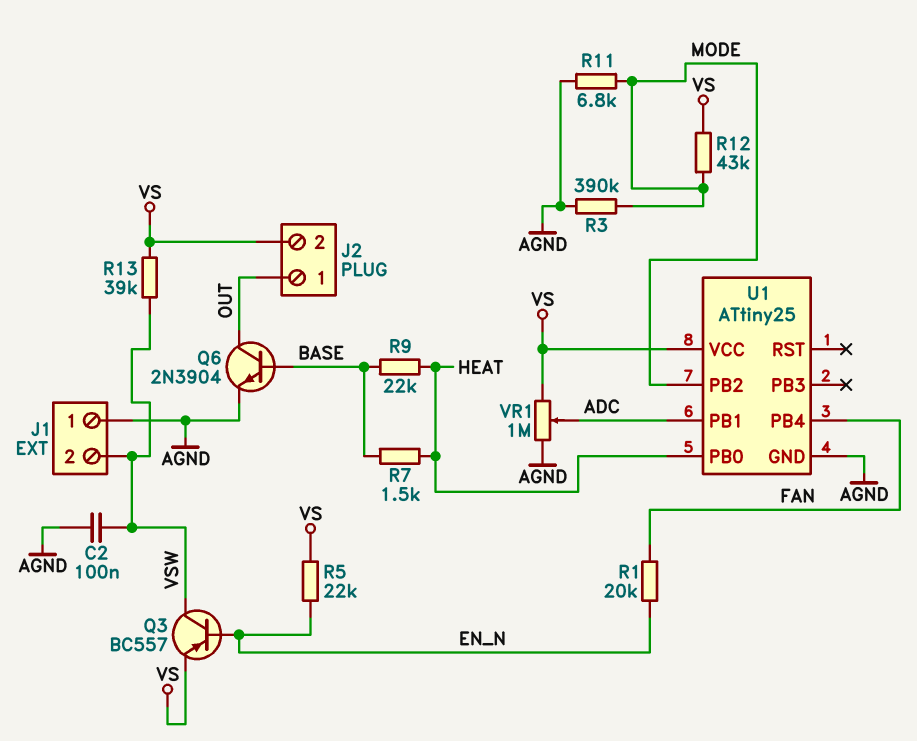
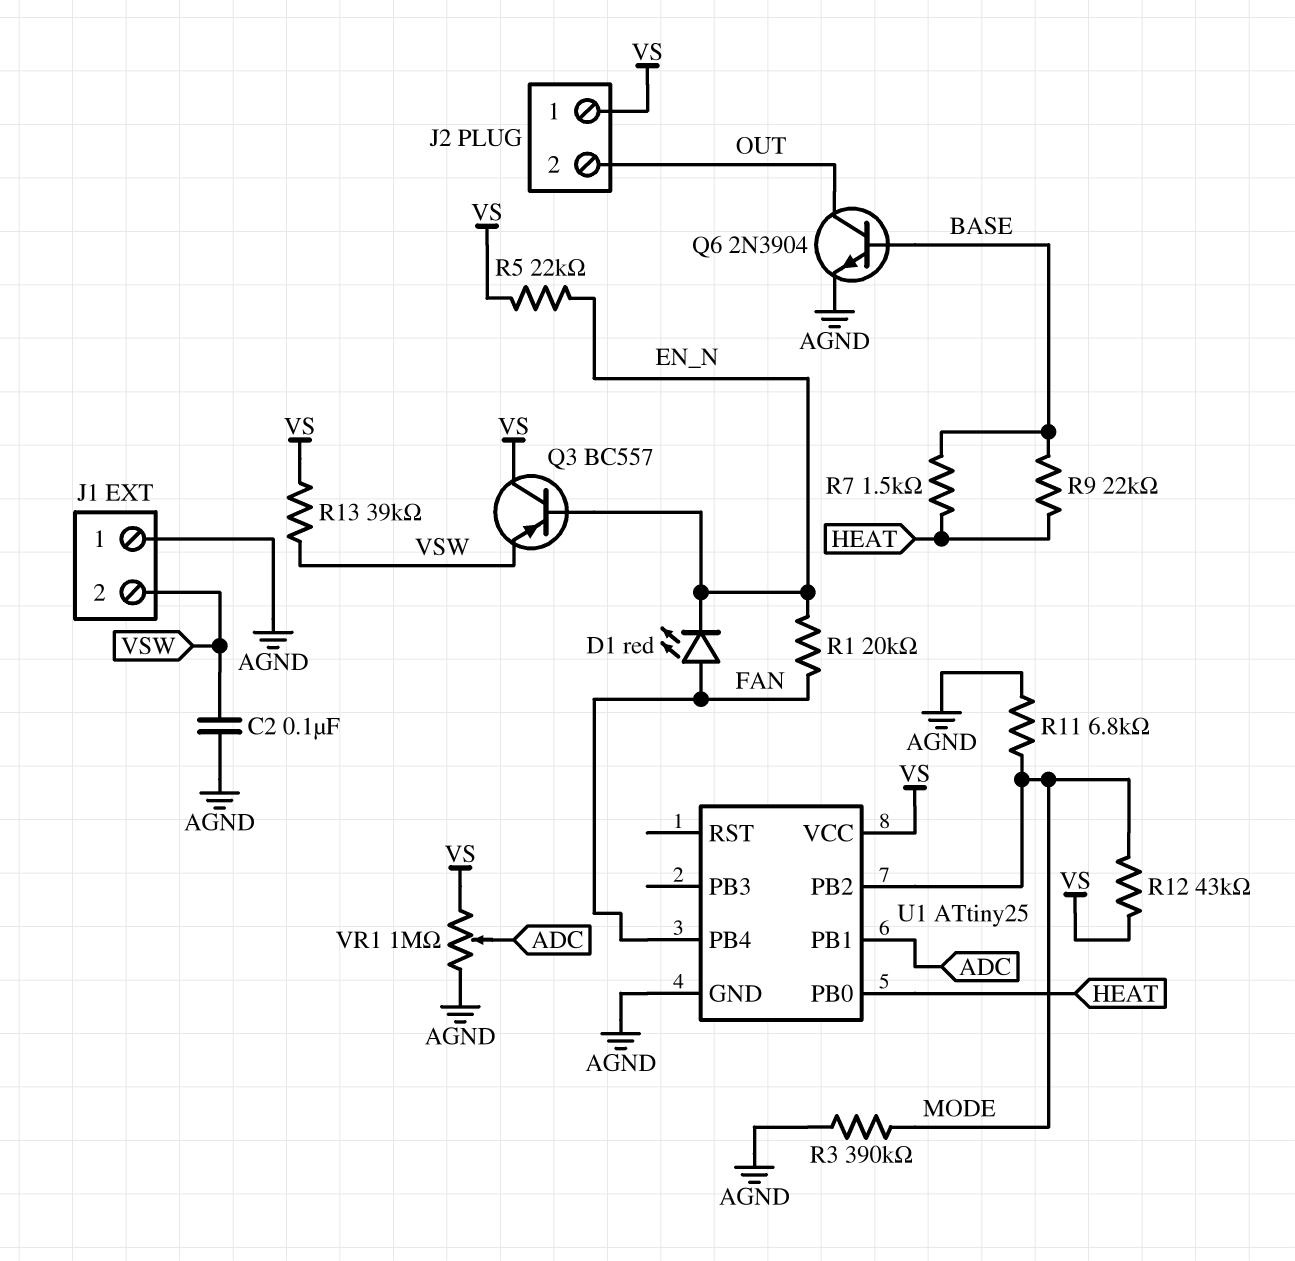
D1: none -> LED red (A FAN, K EN_N)
J2 pin 1: OUT -> VS
J2 pin 2: VS -> OUT
Q3: PNP BC557 (B EN_N, C VSW, E VS) -> PNP BC557 (B EN_N, C VS, E VSW)

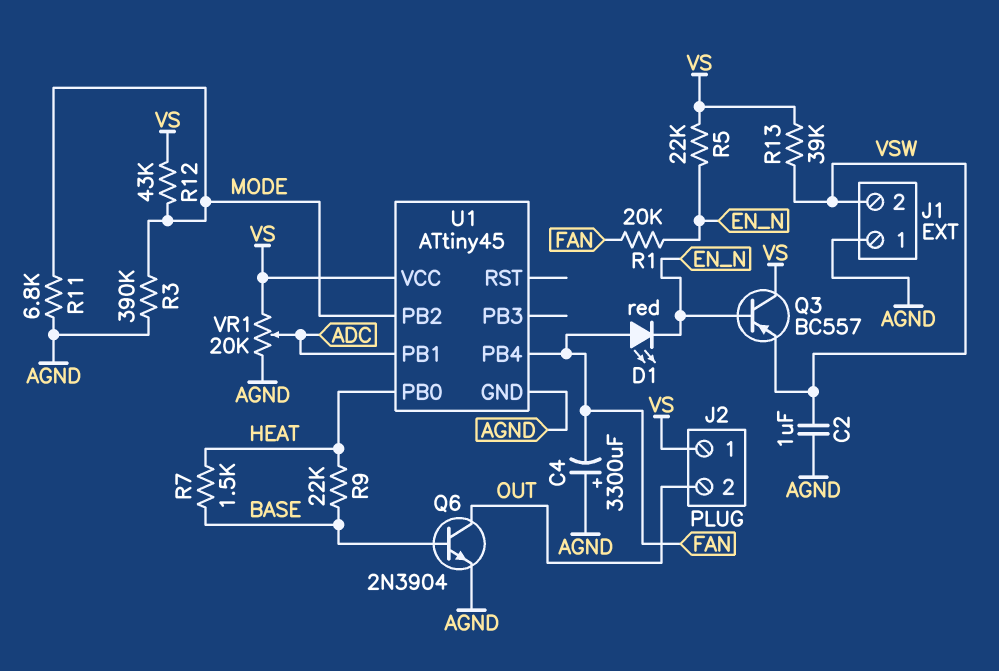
C2: 100nF (AGND, VSW) -> 1uF (AGND, VSW)
C4: none -> 3300uF (plus AGND, minus FAN)
U1: ATtiny25 -> ATtiny45
VR1: 1M (AGND, VS, wiper ADC) -> 20k (AGND, VS, wiper ADC)

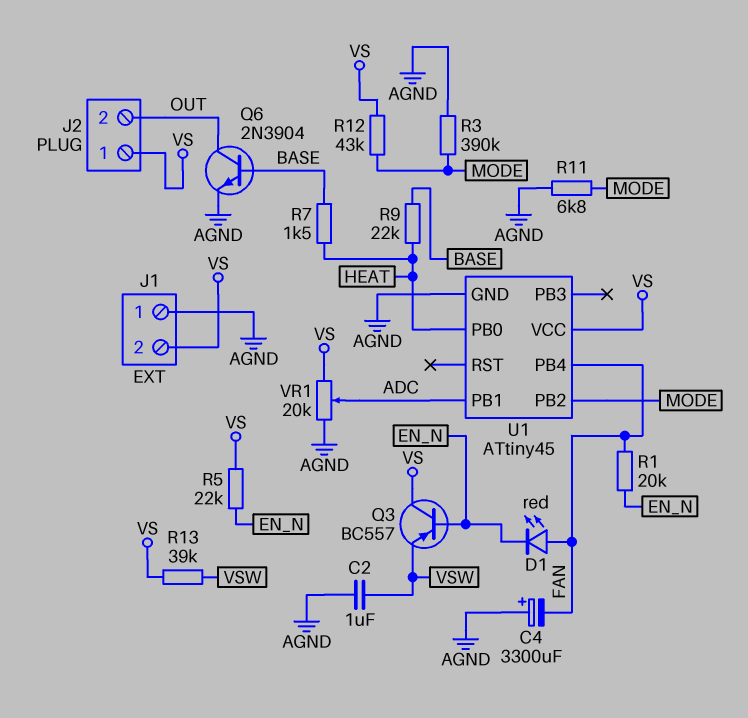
J1 pin 2: VSW -> VS

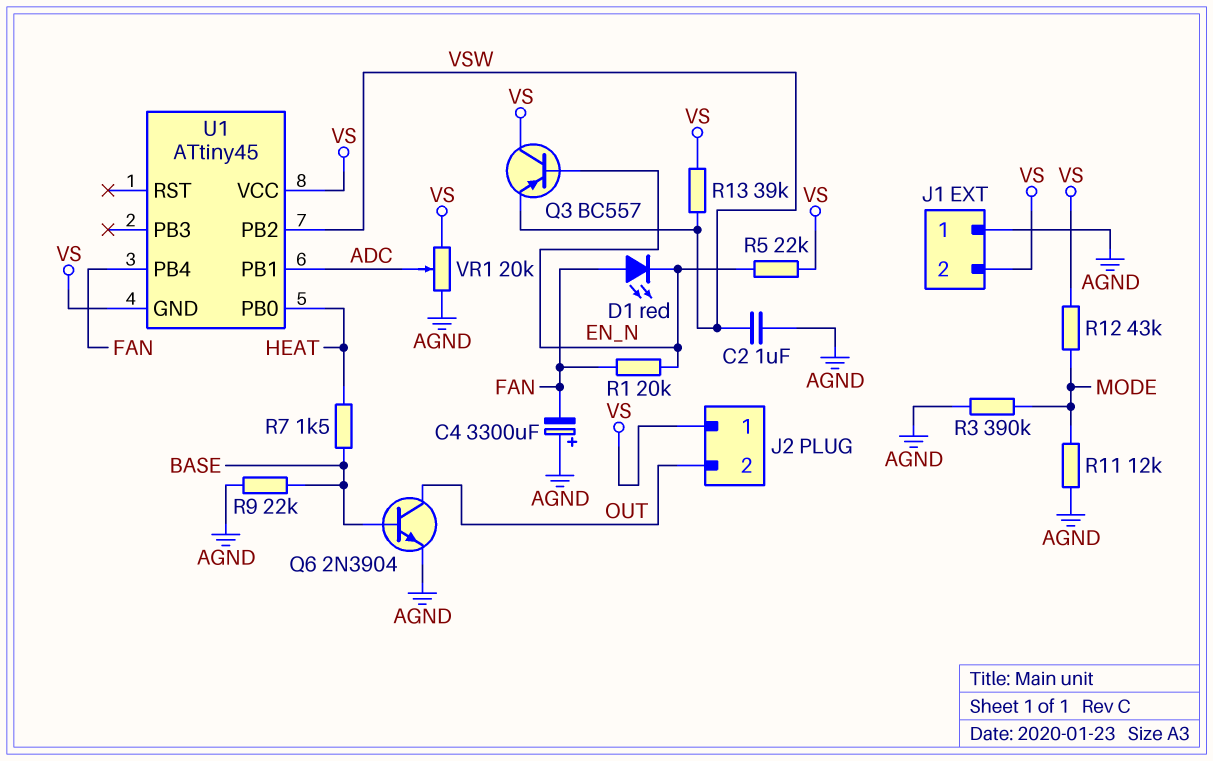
R9: 22k (BASE, HEAT) -> 22k (AGND, BASE)
R11: 6.8k (AGND, MODE) -> 12k (AGND, MODE)
U1 pin GND: AGND -> VS
U1 pin PB2: MODE -> VSW

